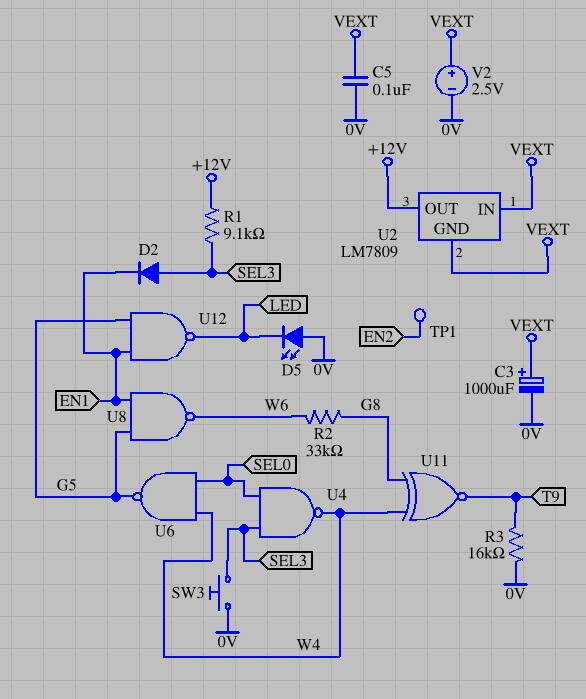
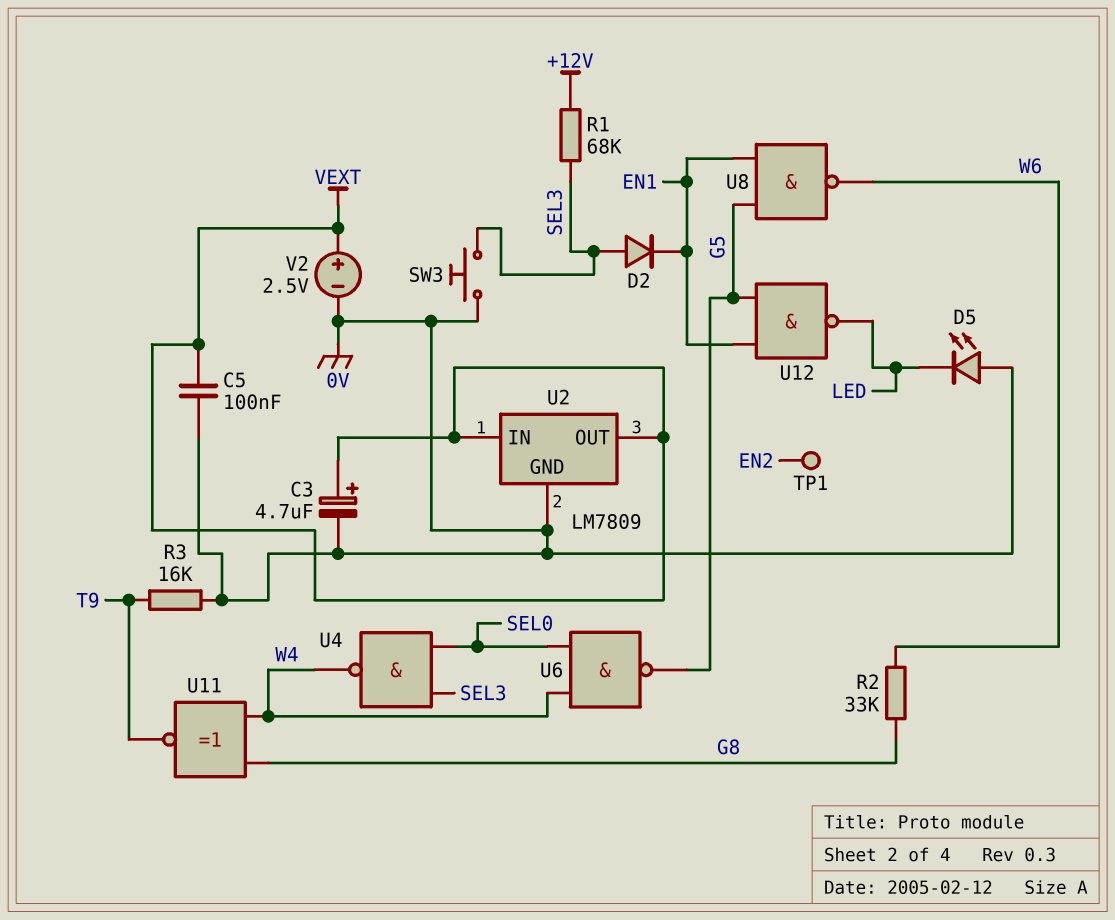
C3: 1000uF (plus VEXT, minus 0V) -> 4.7uF (plus VEXT, minus 0V)
R1: 9.1k (+12V, SEL3) -> 68k (+12V, SEL3)
U2 pin GND: VEXT -> 0V
U2 pin OUT: +12V -> VEXT

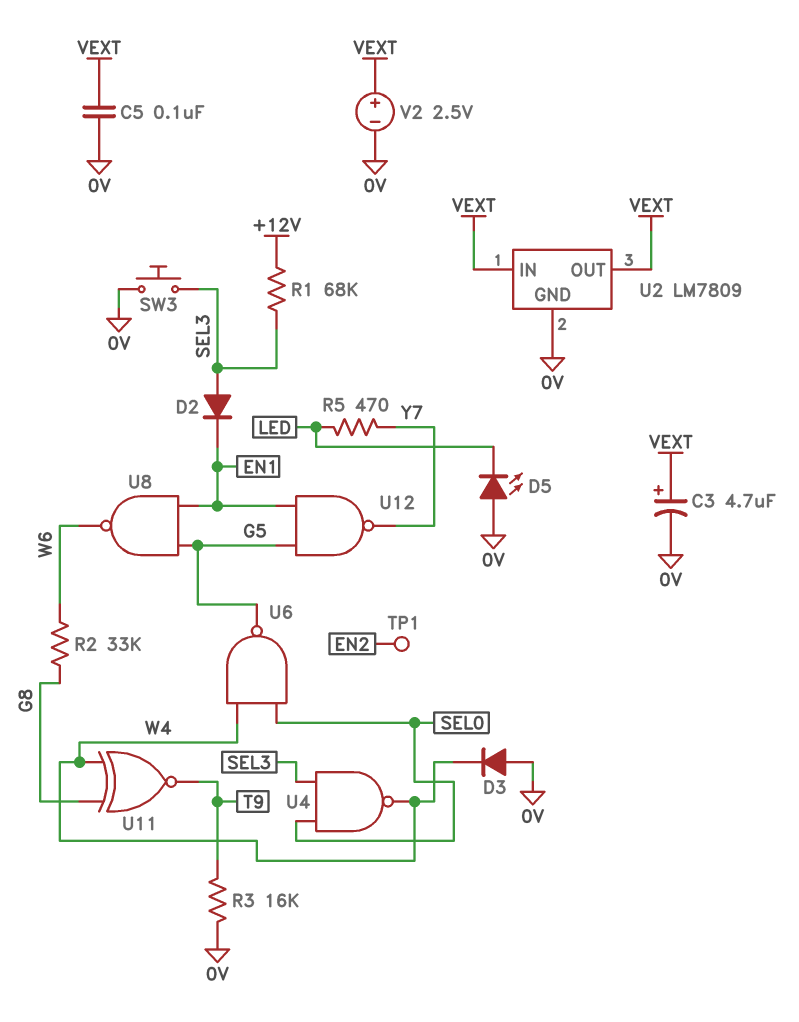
D3: none -> diode (A 0V, K W4)
R5: none -> 470 (LED, Y7)
U12: NAND (in EN1, in G5, out LED) -> NAND (in EN1, in G5, out Y7)

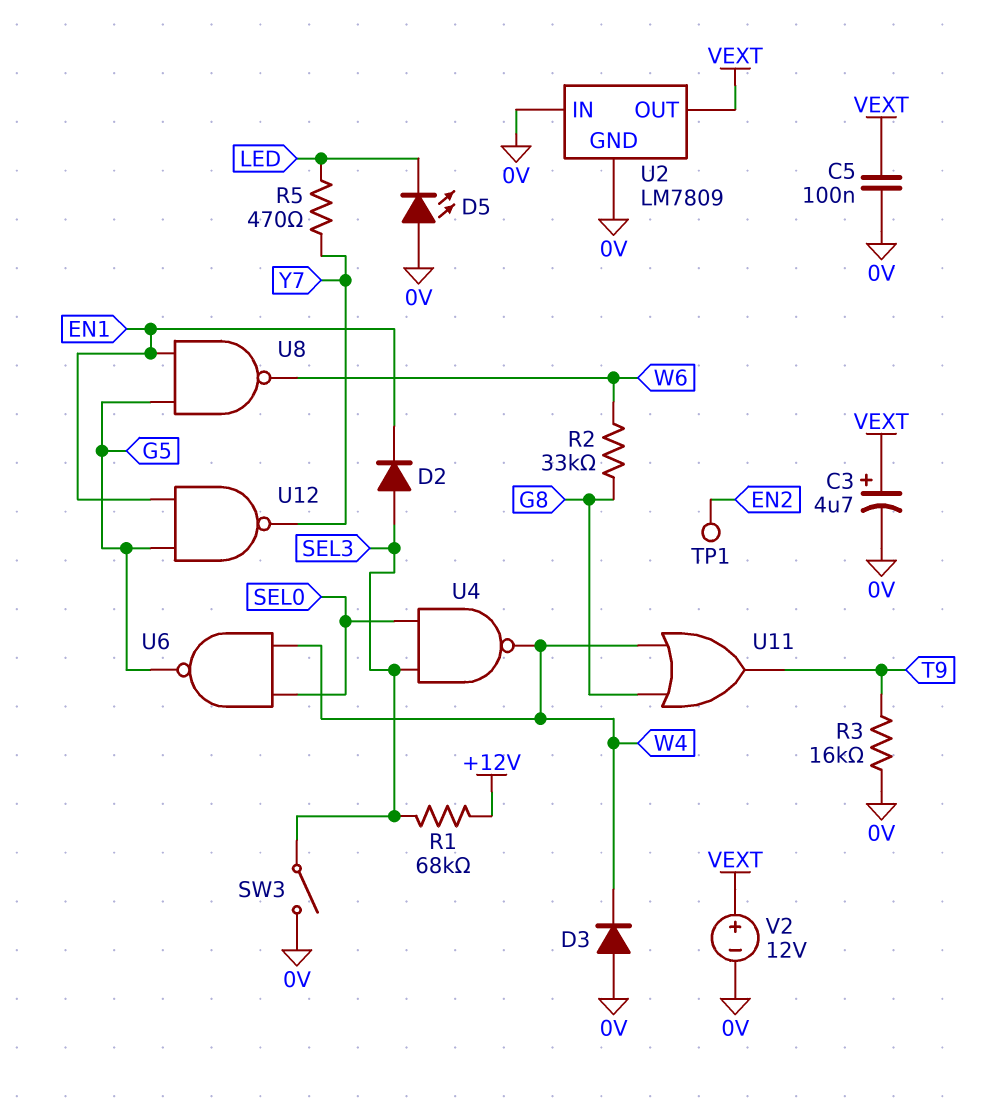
SW3: button (0V, SEL3) -> switch (0V, SEL3)
U2 pin IN: VEXT -> 0V
U11: XNOR (in G8, in W4, out T9) -> OR (in G8, in W4, out T9)
V2: 2.5V (plus VEXT, minus 0V) -> 12V (plus VEXT, minus 0V)

